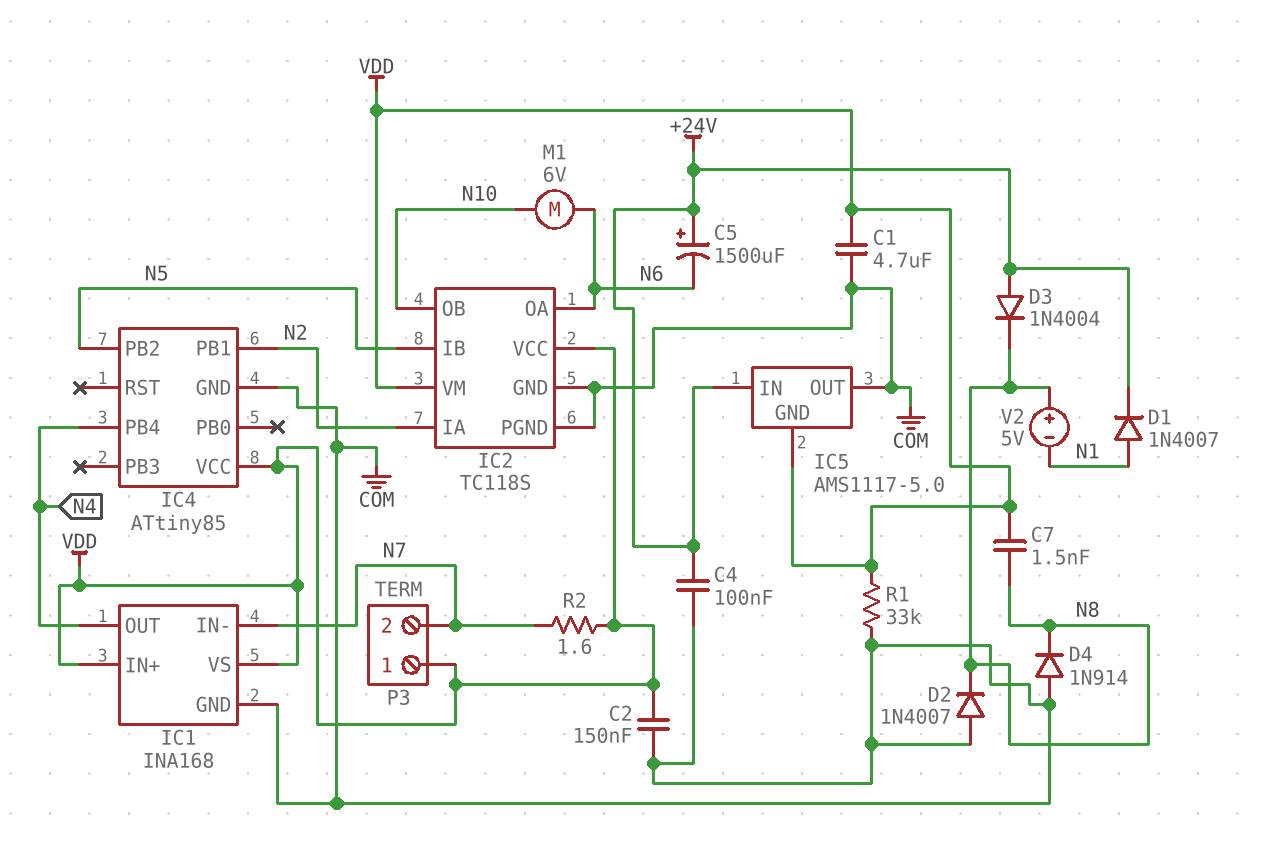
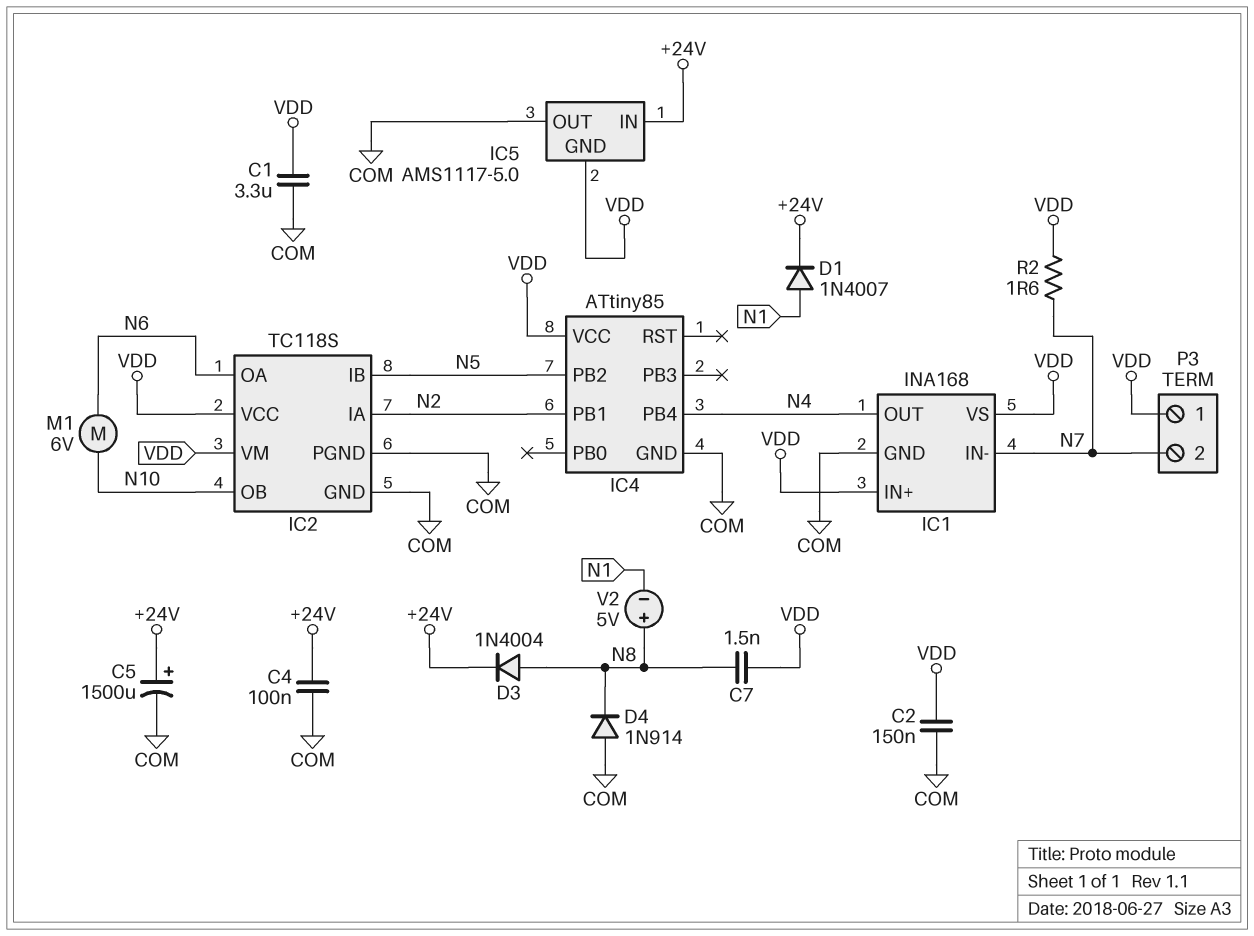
C1: 4.7uF (COM, VDD) -> 3.3uF (COM, VDD)
C5: 1500uF (plus +24V, minus N6) -> 1500uF (plus +24V, minus COM)
D2: diode 1N4007 (A COM, K N8) -> none
D3: diode 1N4004 (A +24V, K N8) -> diode 1N4004 (A N8, K +24V)
R1: 33k (COM, VDD) -> none

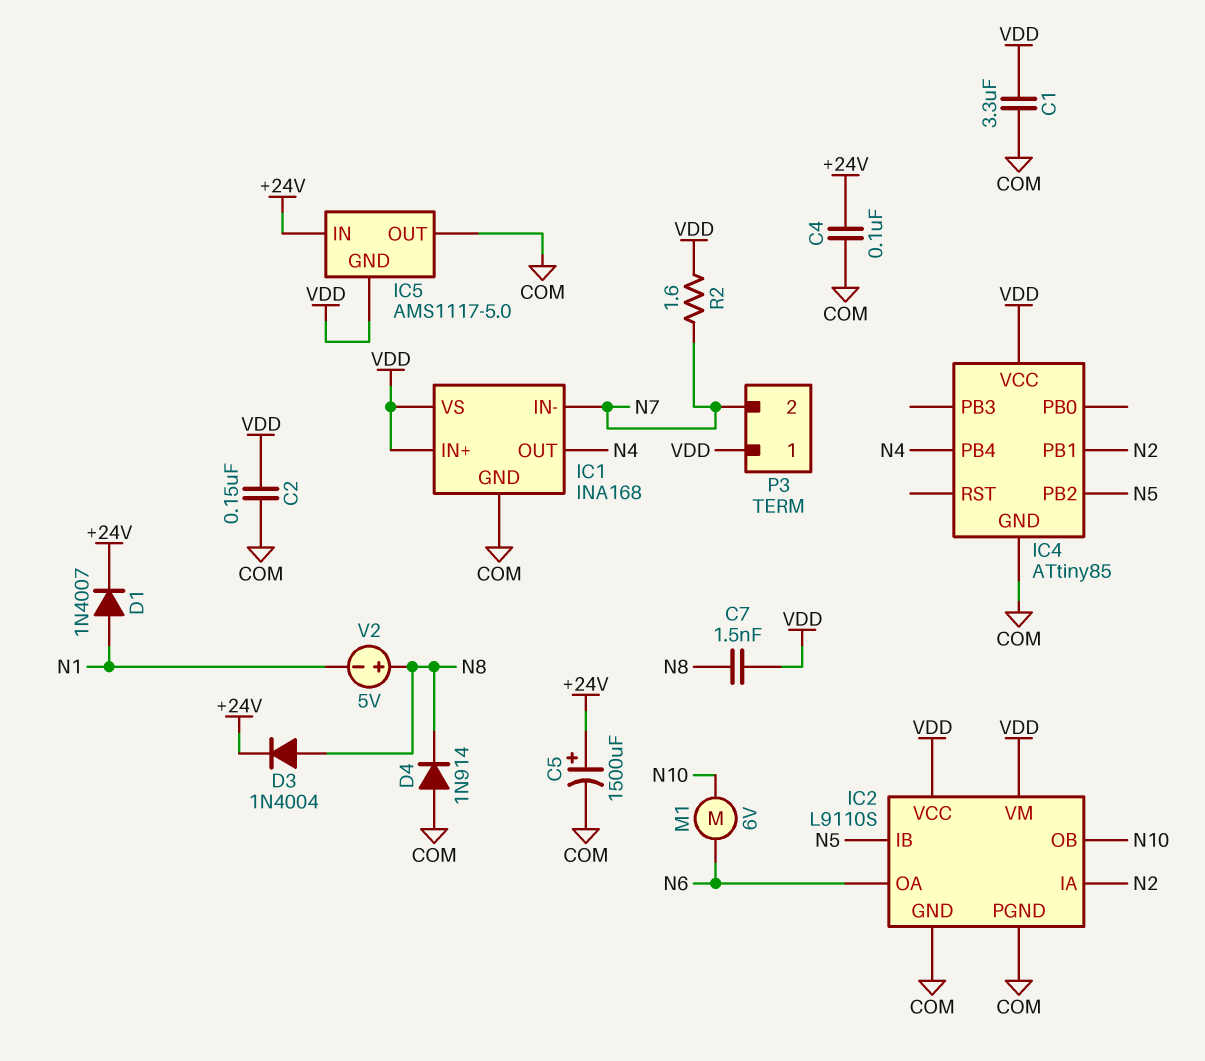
IC2: TC118S -> L9110S

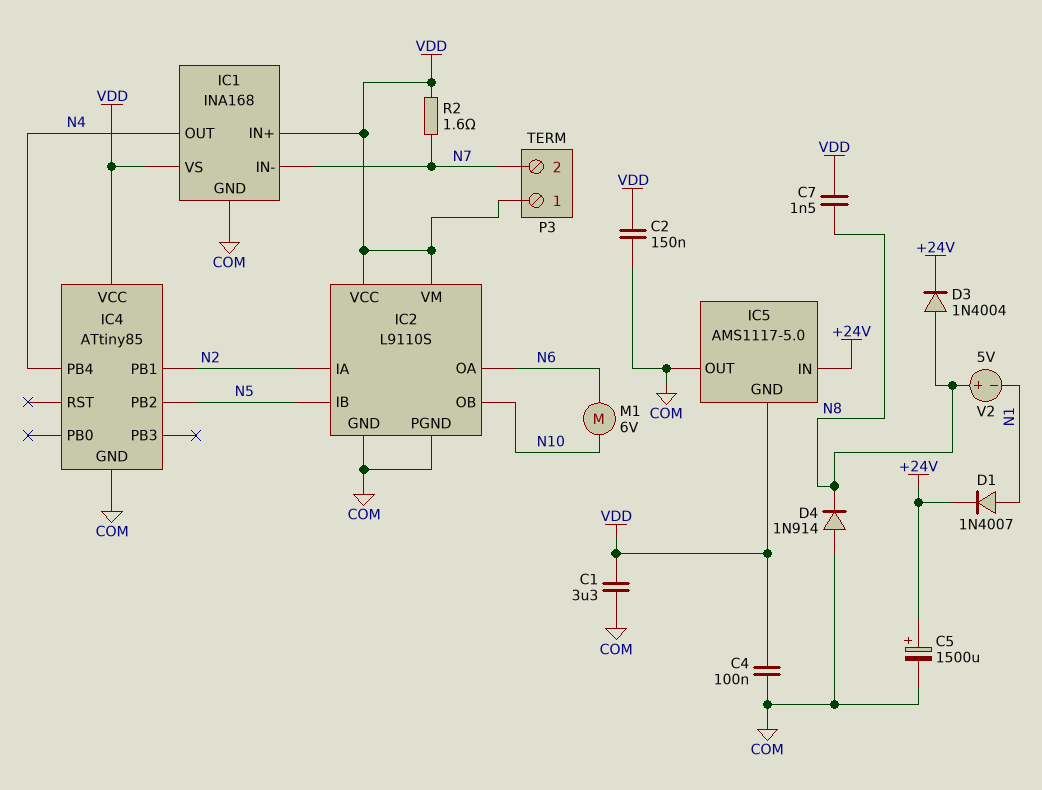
C4: 100nF (+24V, COM) -> 100nF (COM, VDD)

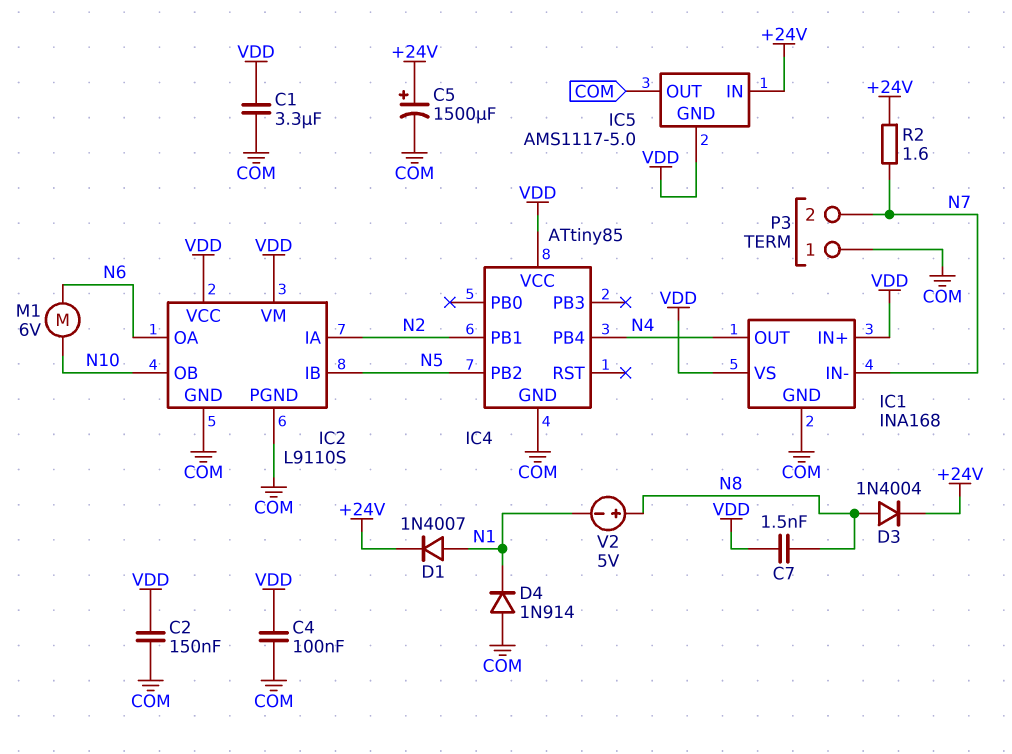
D4: diode 1N914 (A COM, K N8) -> diode 1N914 (A COM, K N1)
P3 pin 1: VDD -> COM
R2: 1.6 (N7, VDD) -> 1.6 (+24V, N7)

